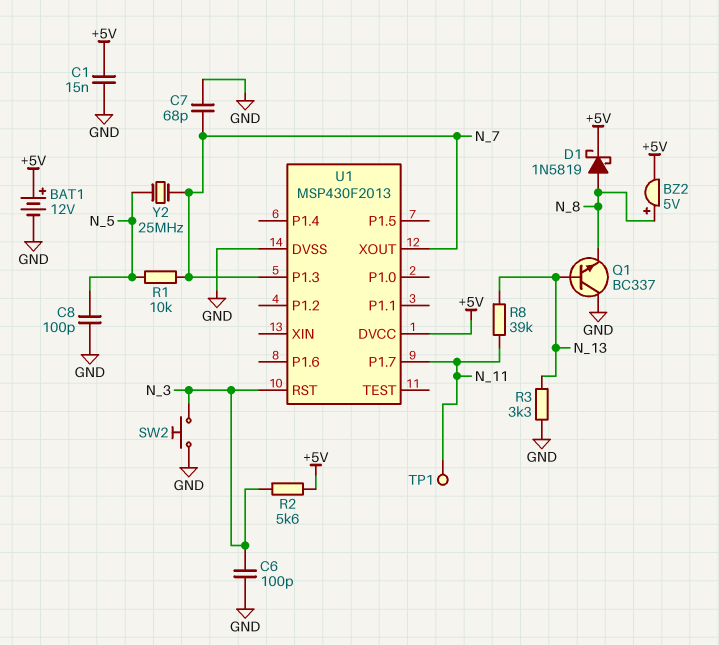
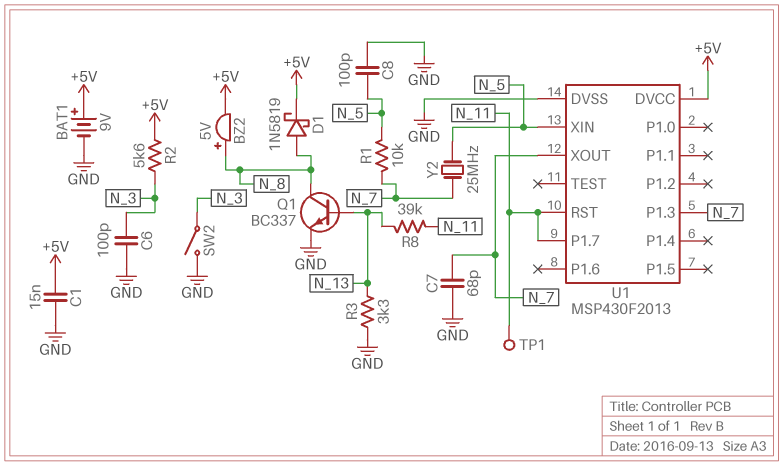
BAT1: 12V (plus +5V, minus GND) -> 9V (plus +5V, minus GND)
Q1: NPN BC337 (B N_13, C GND, E N_8) -> NPN BC337 (B N_13, C N_8, E GND)
SW2: button (GND, N_3) -> switch (GND, N_3)
U1 pin RST: N_3 -> N_11
U1 pin XIN: none -> N_5

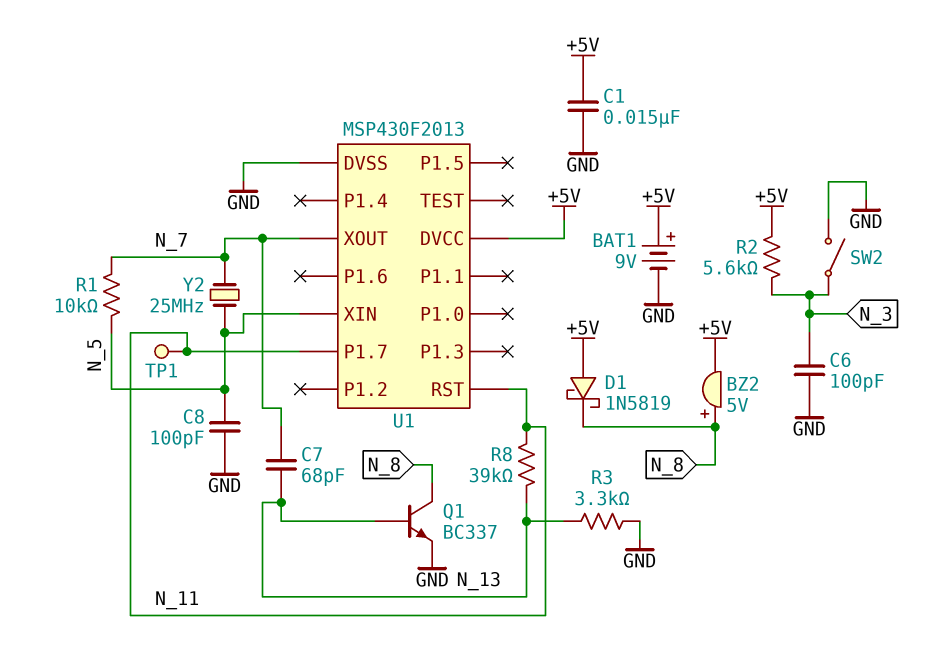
C7: 68pF (GND, N_7) -> 68pF (N_7, N_13)
D1: schottky 1N5819 (A N_8, K +5V) -> schottky 1N5819 (A +5V, K N_8)
U1 pin P1.3: N_7 -> none

